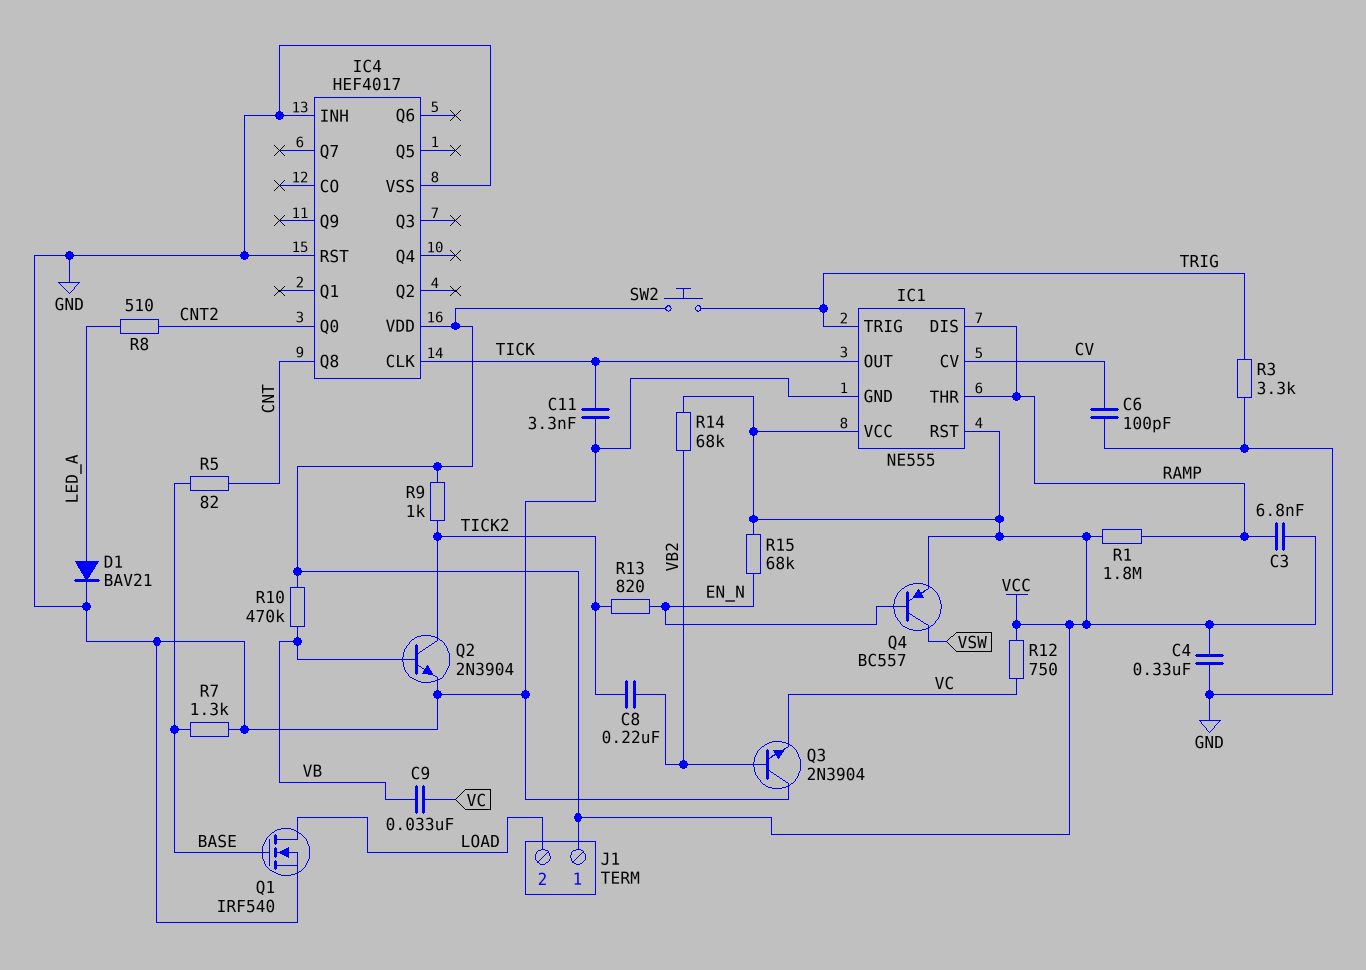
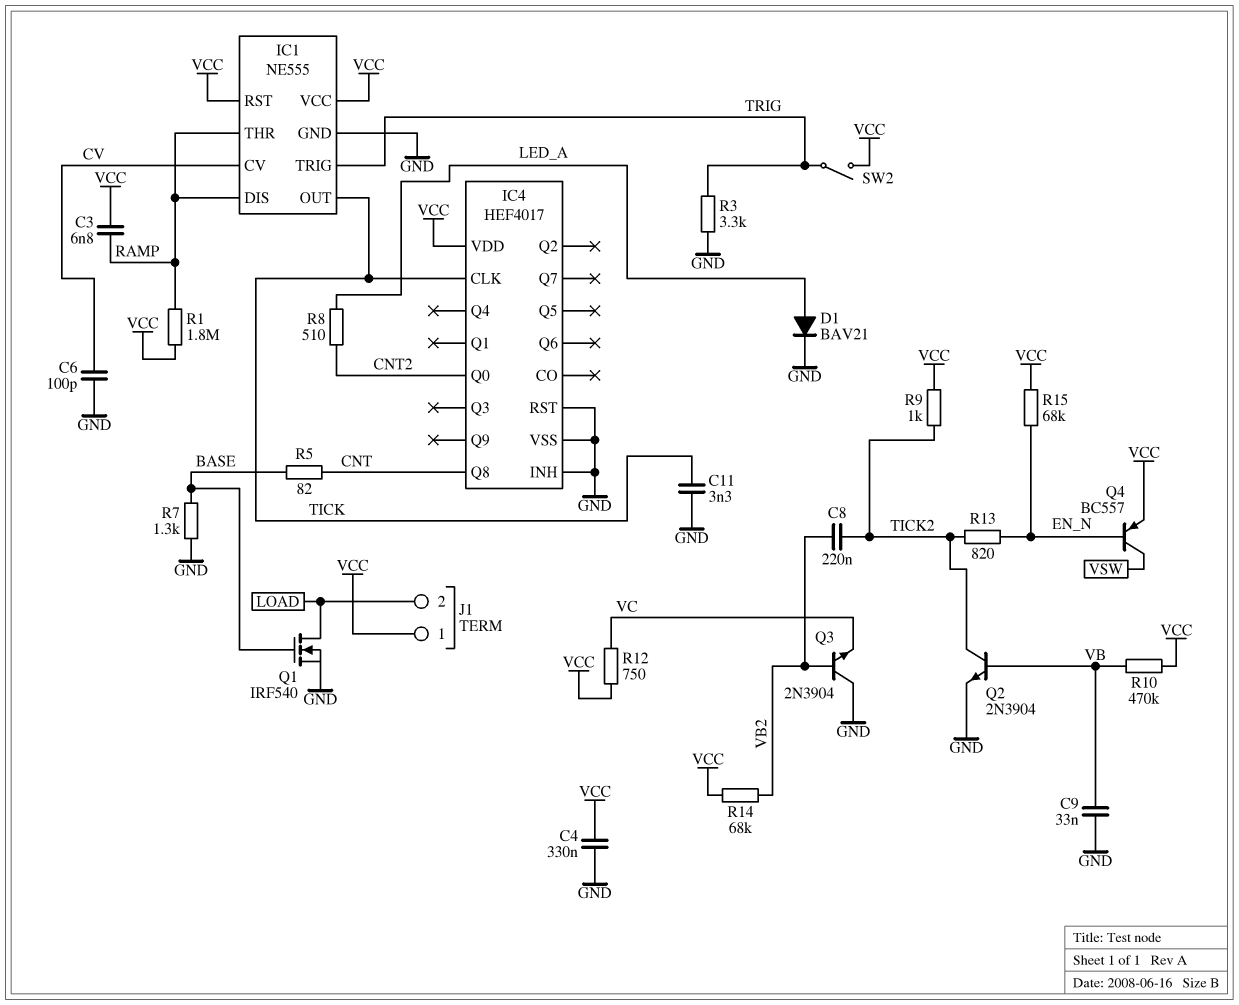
C9: 33nF (VB, VC) -> 33nF (GND, VB)
SW2: button (TRIG, VCC) -> switch (TRIG, VCC)

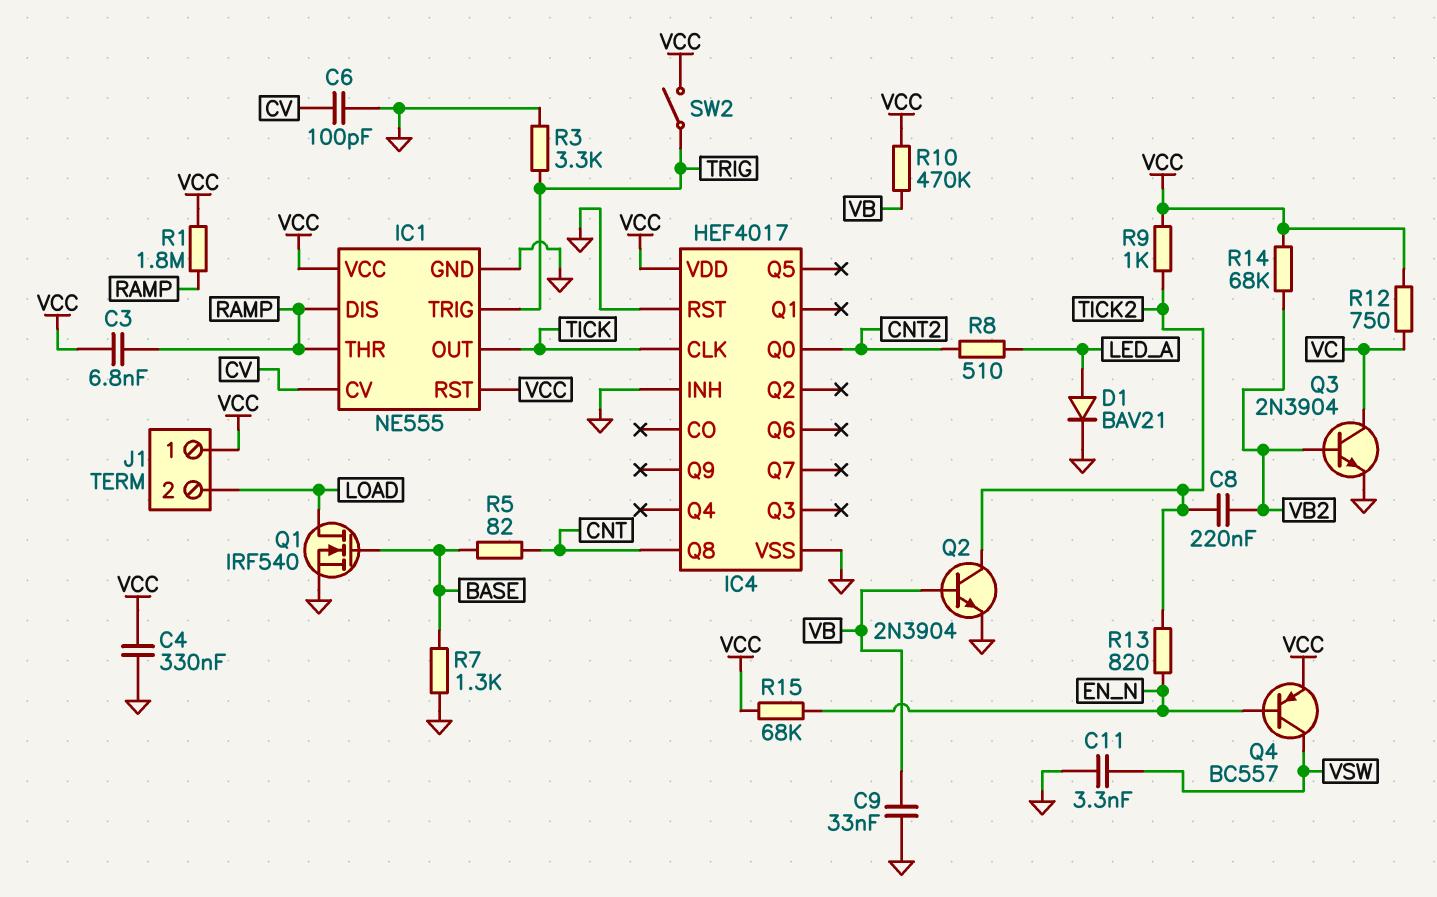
C11: 3.3nF (GND, TICK) -> 3.3nF (GND, VSW)
Q3: NPN 2N3904 (B VB2, C GND, E VC) -> NPN 2N3904 (B VB2, C VC, E GND)

